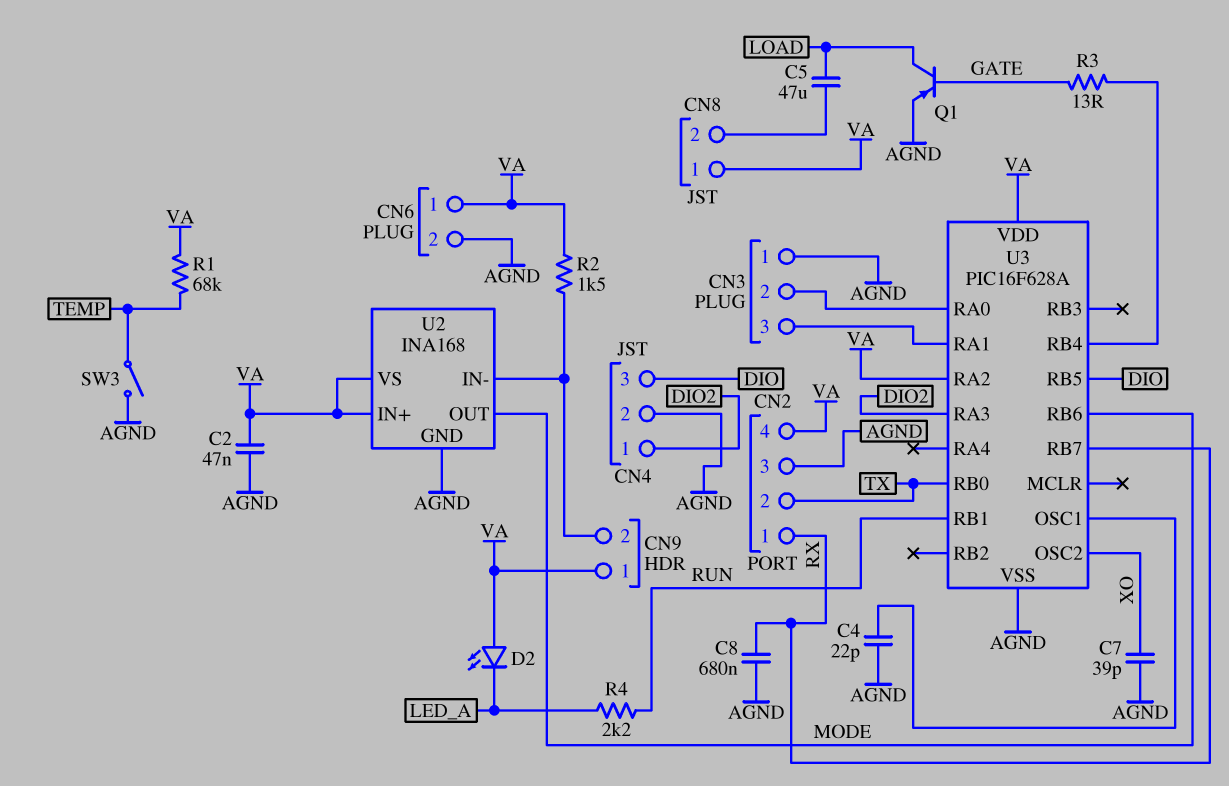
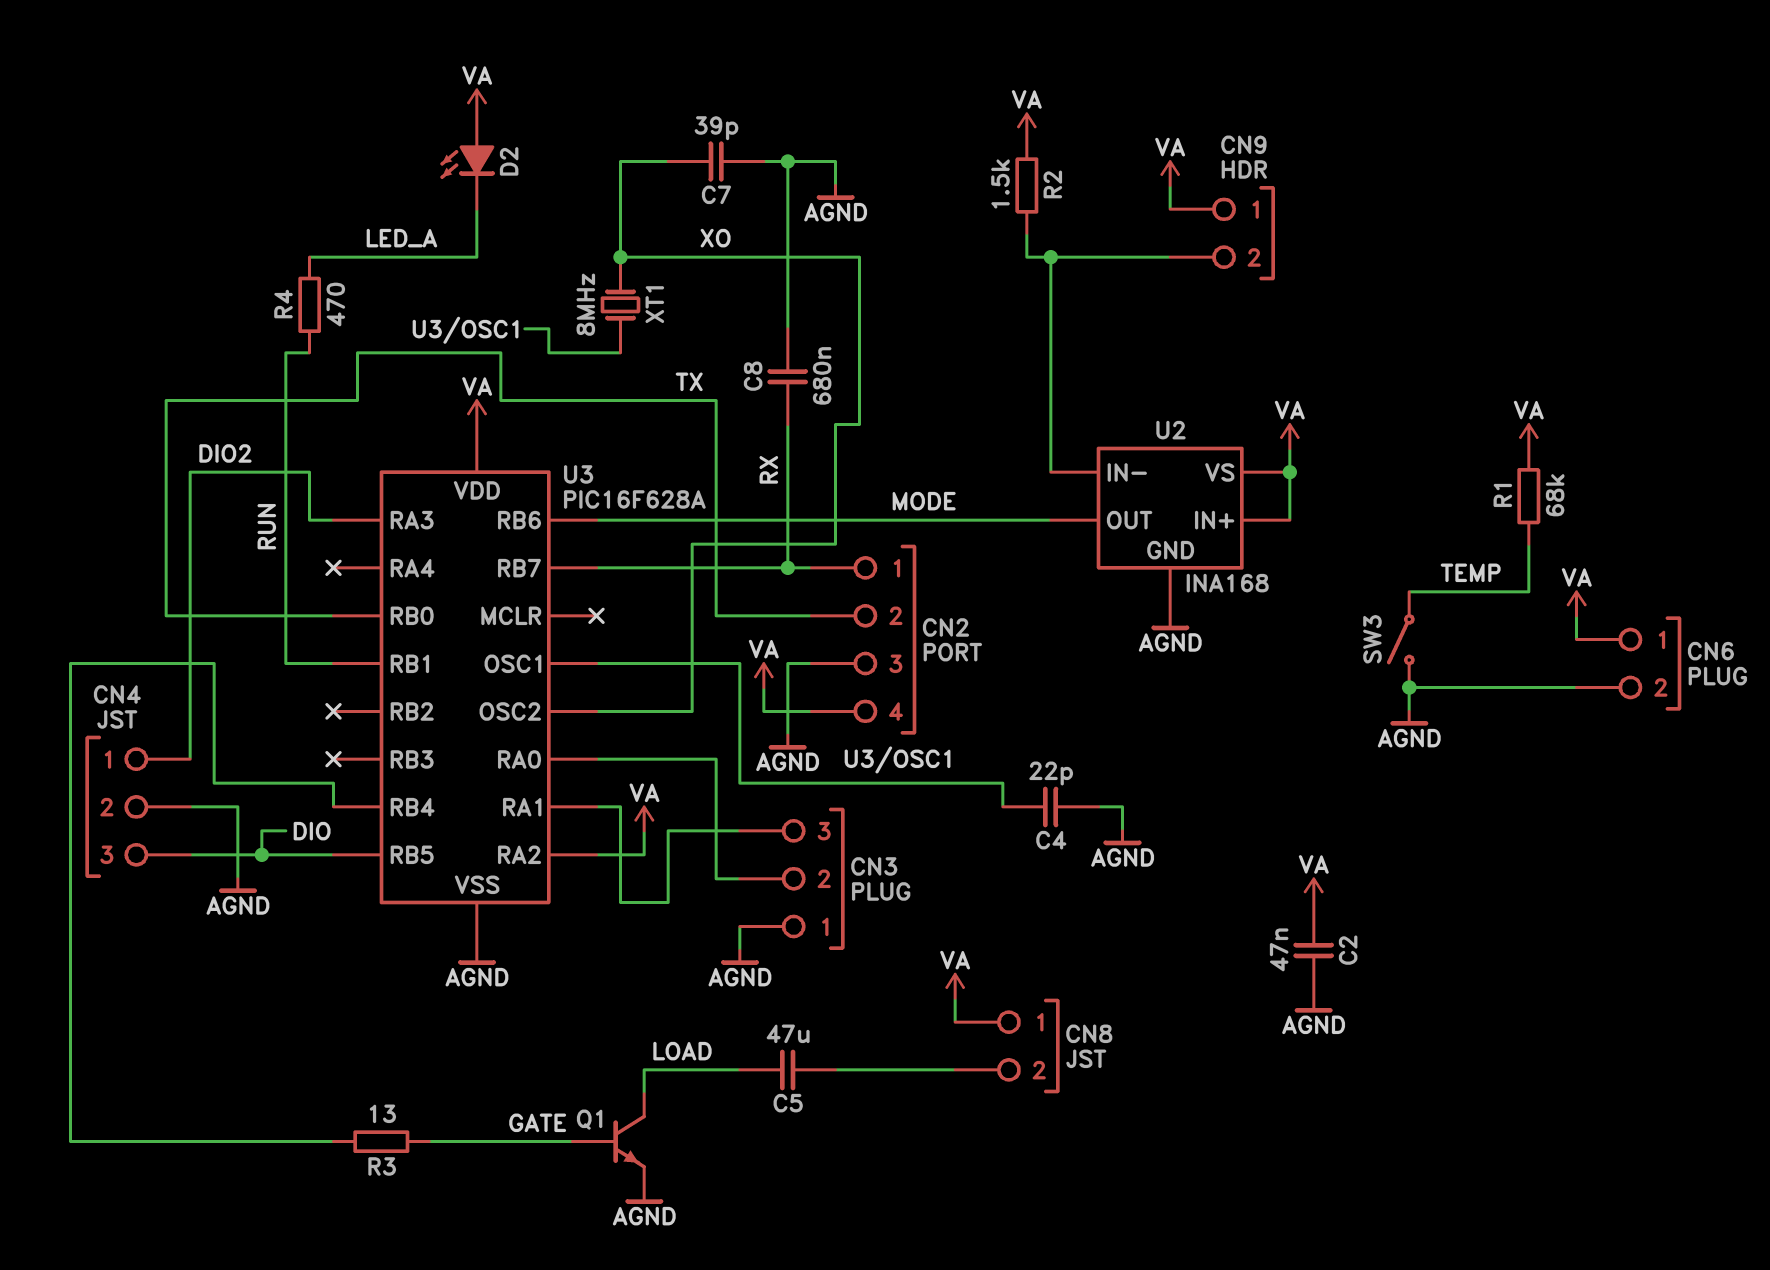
Q1: PNP (B GATE, C LOAD, E AGND) -> NPN (B GATE, C LOAD, E AGND)
R4: 2.2k (LED_A, RUN) -> 470 (LED_A, RUN)
XT1: none -> 8MHz (U3/OSC1, XO)

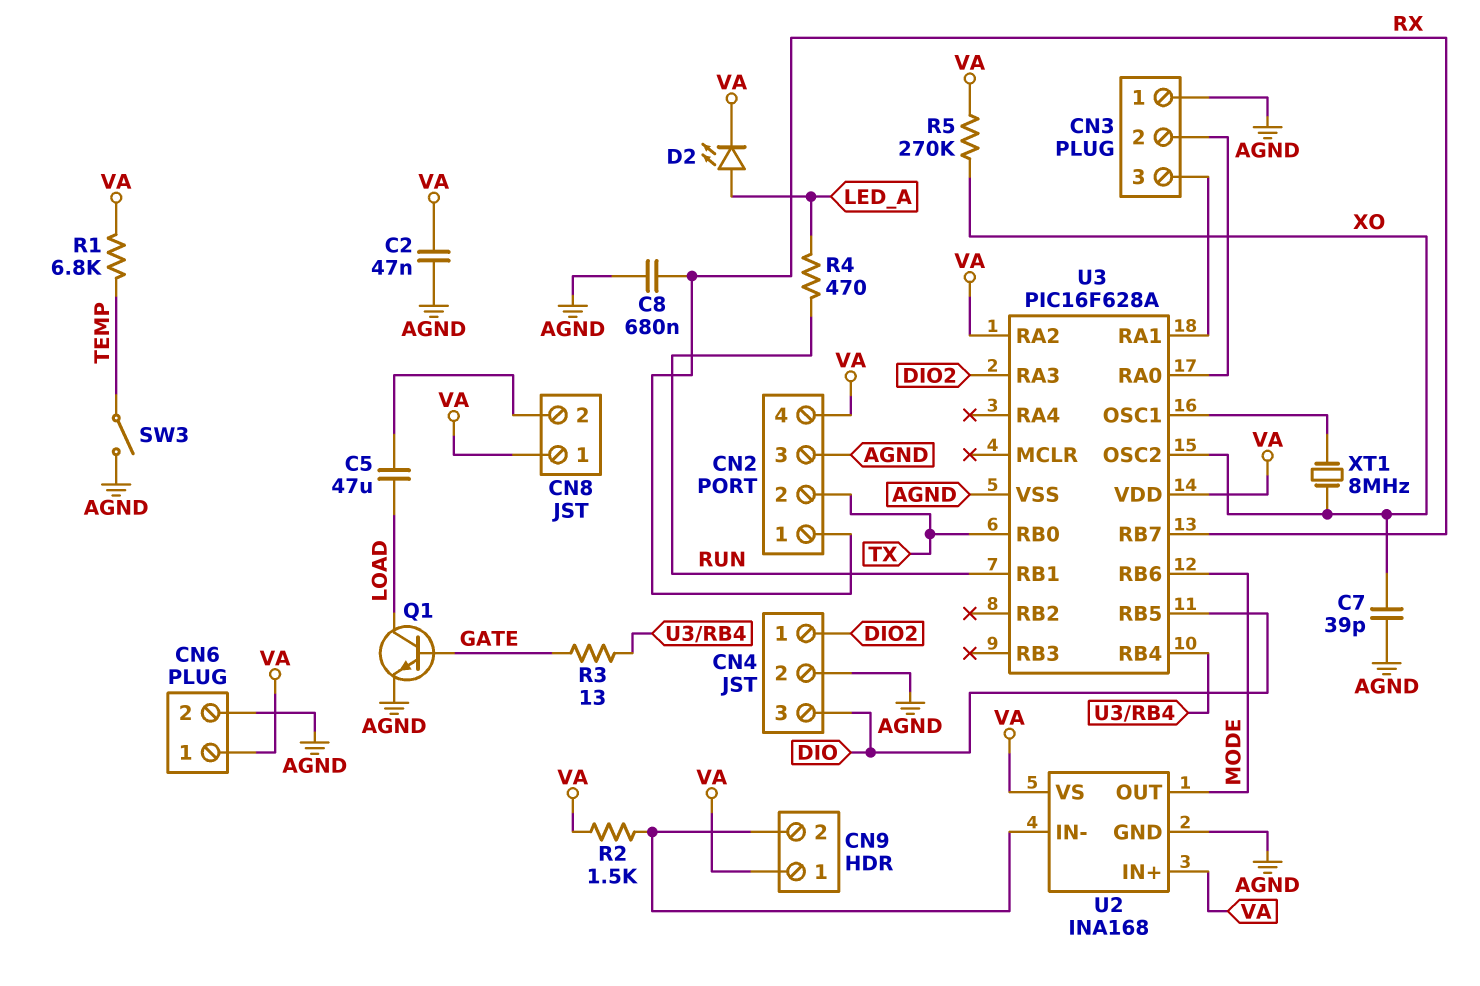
C4: 22pF (AGND, U3/OSC1) -> none
D2: LED (A VA, K LED_A) -> LED (A LED_A, K VA)
R1: 68k (TEMP, VA) -> 6.8k (TEMP, VA)
R5: none -> 270k (VA, XO)

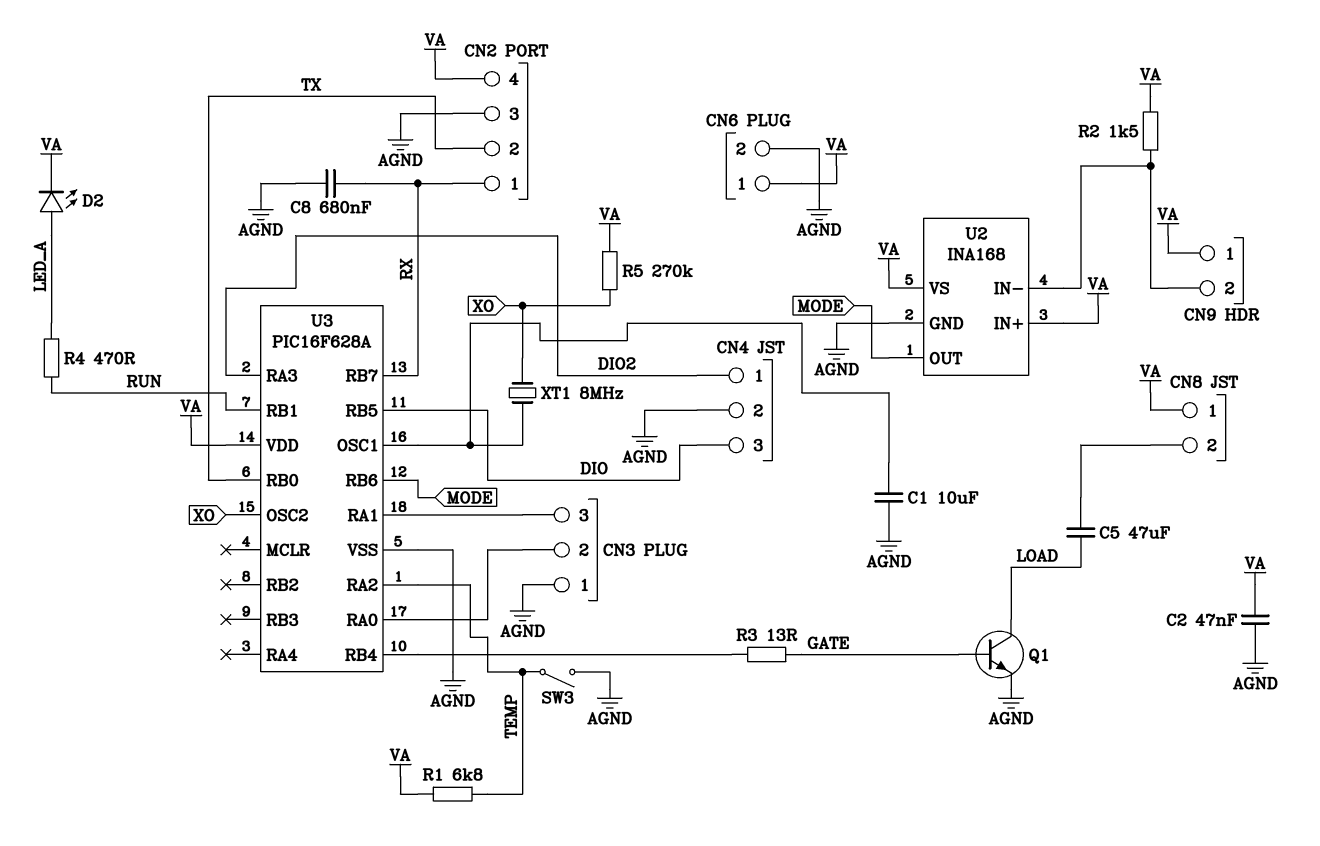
C1: none -> 10uF (AGND, U3/OSC1)
C7: 39pF (AGND, XO) -> none
U3 pin RA2: VA -> TEMP

